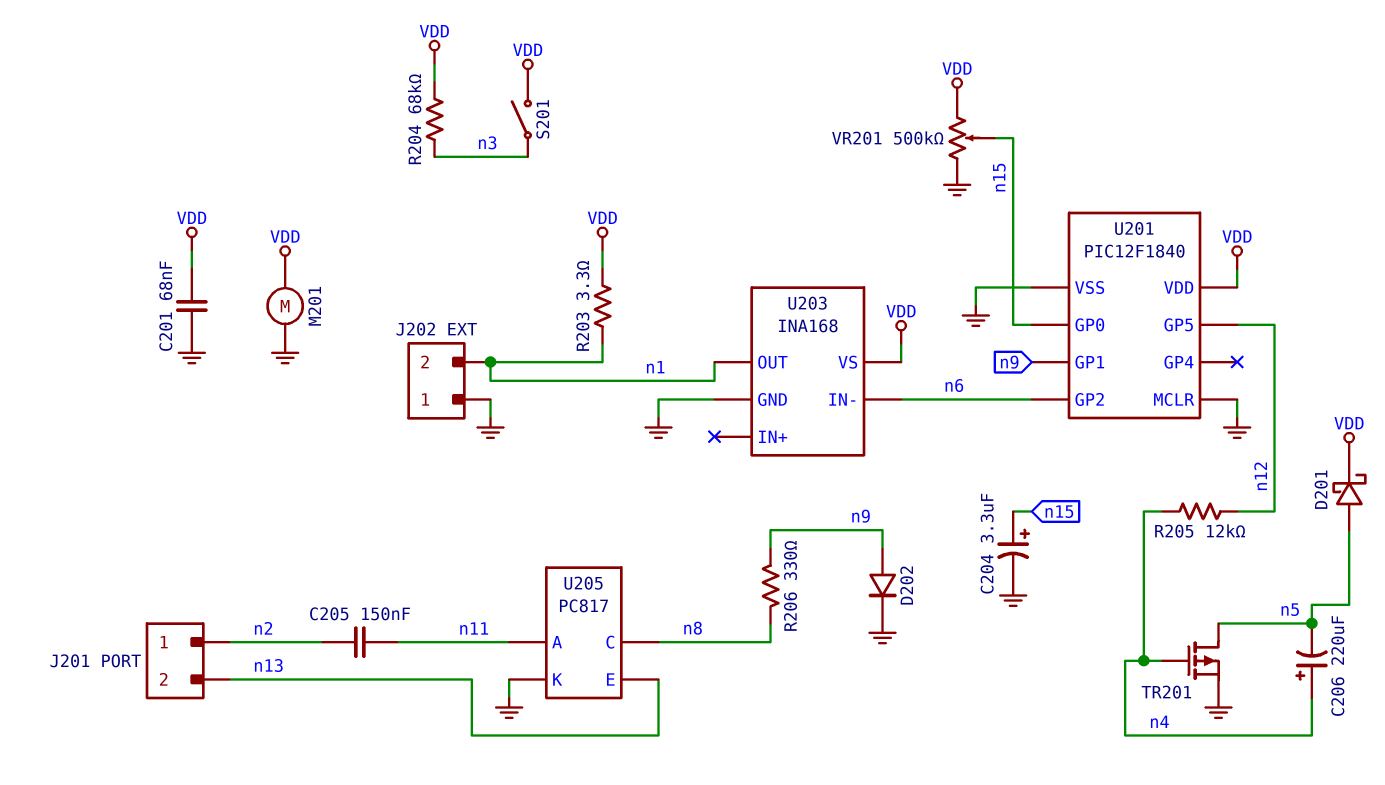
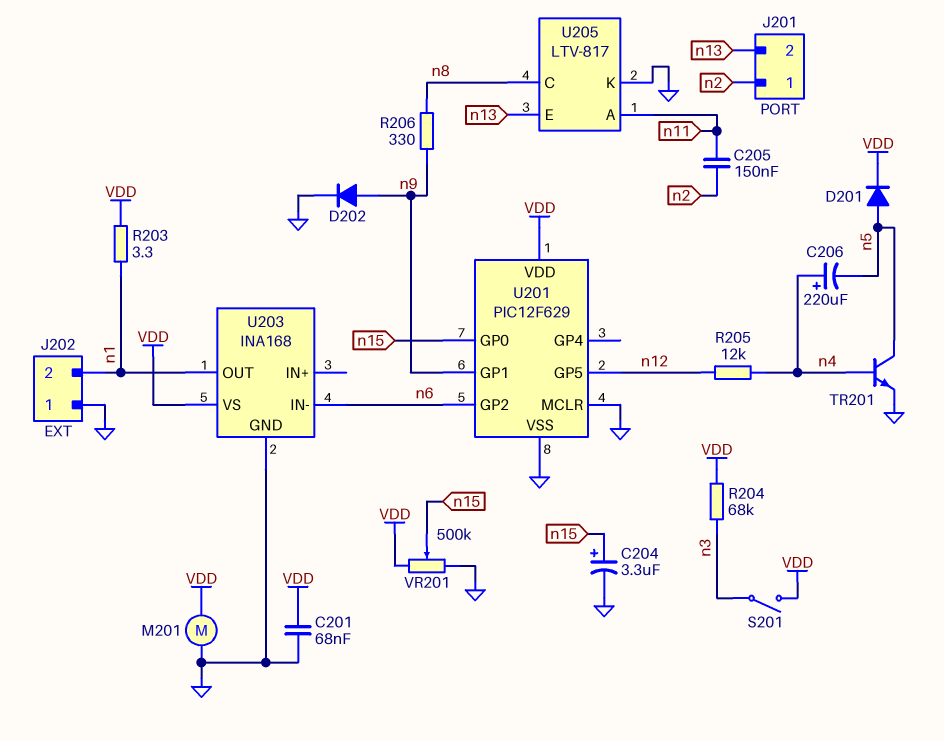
D201: schottky (A n5, K VDD) -> diode (A n5, K VDD)
TR201: PMOS (G n4, D n5, S GND) -> NPN (B n4, C n5, E GND)
U201: PIC12F1840 -> PIC12F629
U205: PC817 -> LTV-817

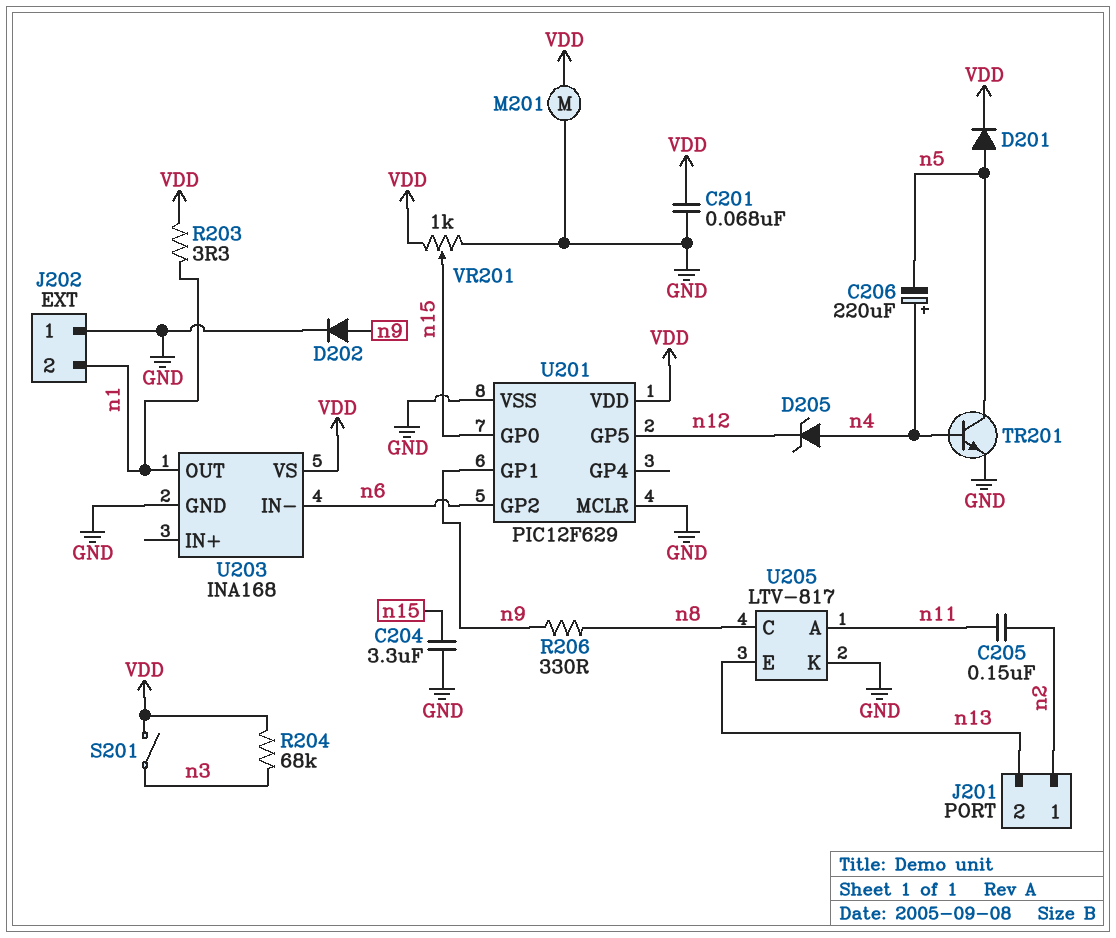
C204: 3.3uF (plus n15, minus GND) -> 3.3uF (GND, n15)
D205: none -> zener (A n4, K n12)
R205: 12k (n4, n12) -> none
VR201: 500k (GND, VDD, wiper n15) -> 1k (GND, VDD, wiper n15)

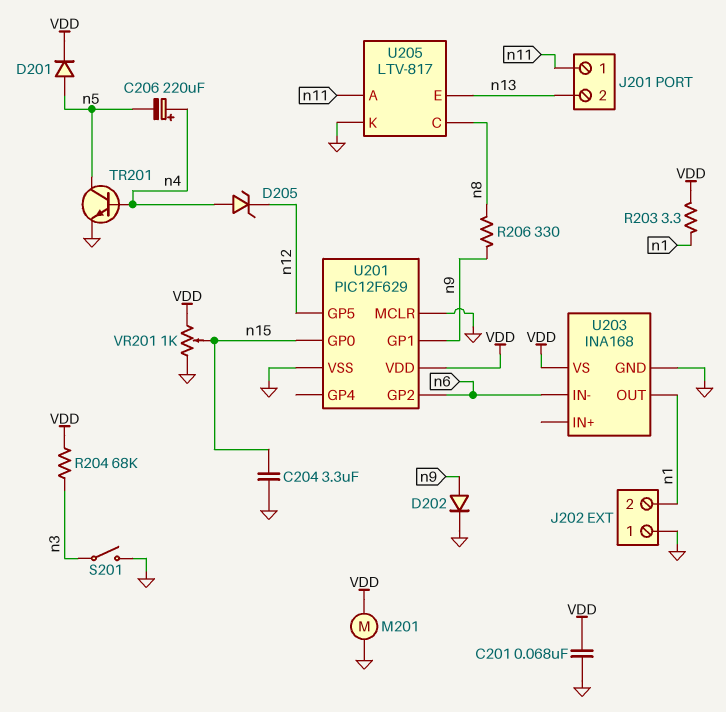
C205: 150nF (n2, n11) -> none
J201 pin 1: n2 -> n11
S201: switch (VDD, n3) -> switch (GND, n3)

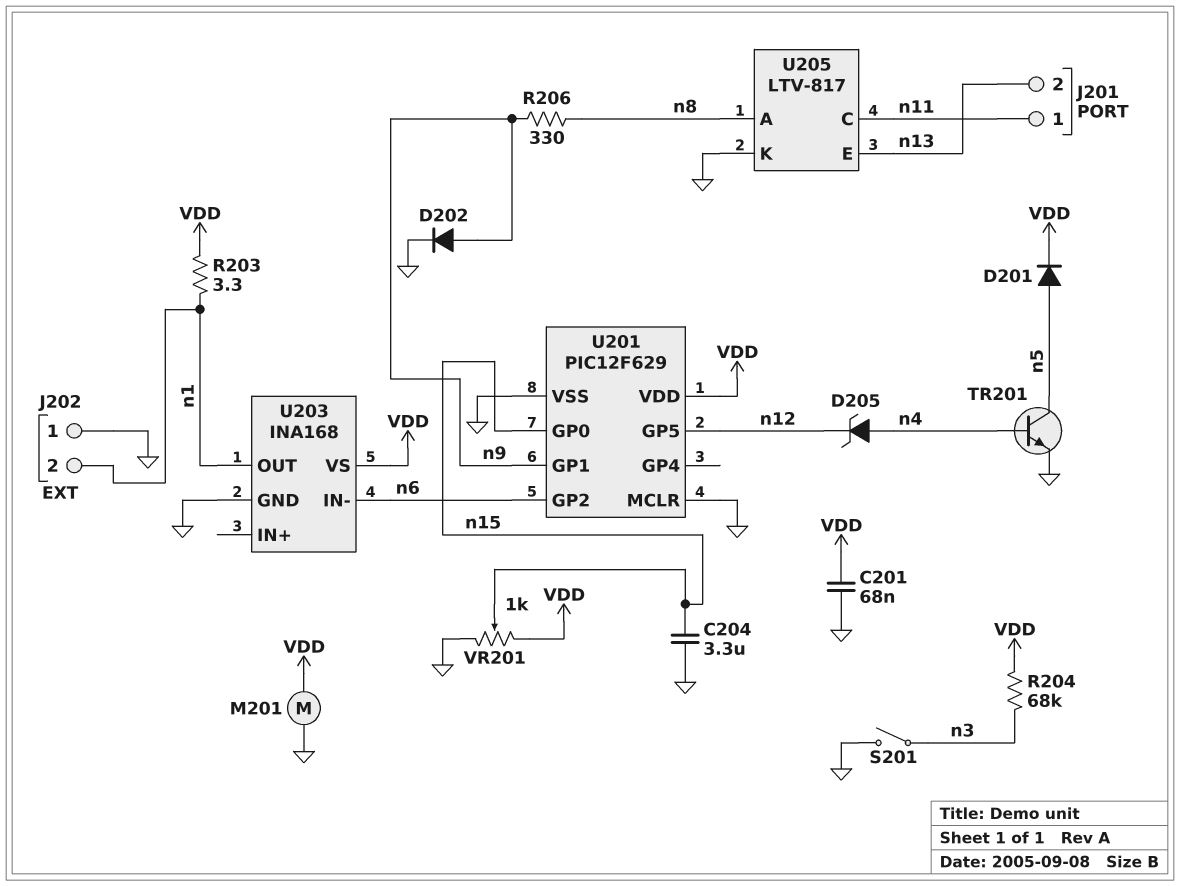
C206: 220uF (plus n4, minus n5) -> none
U205 pin A: n11 -> n8
U205 pin C: n8 -> n11

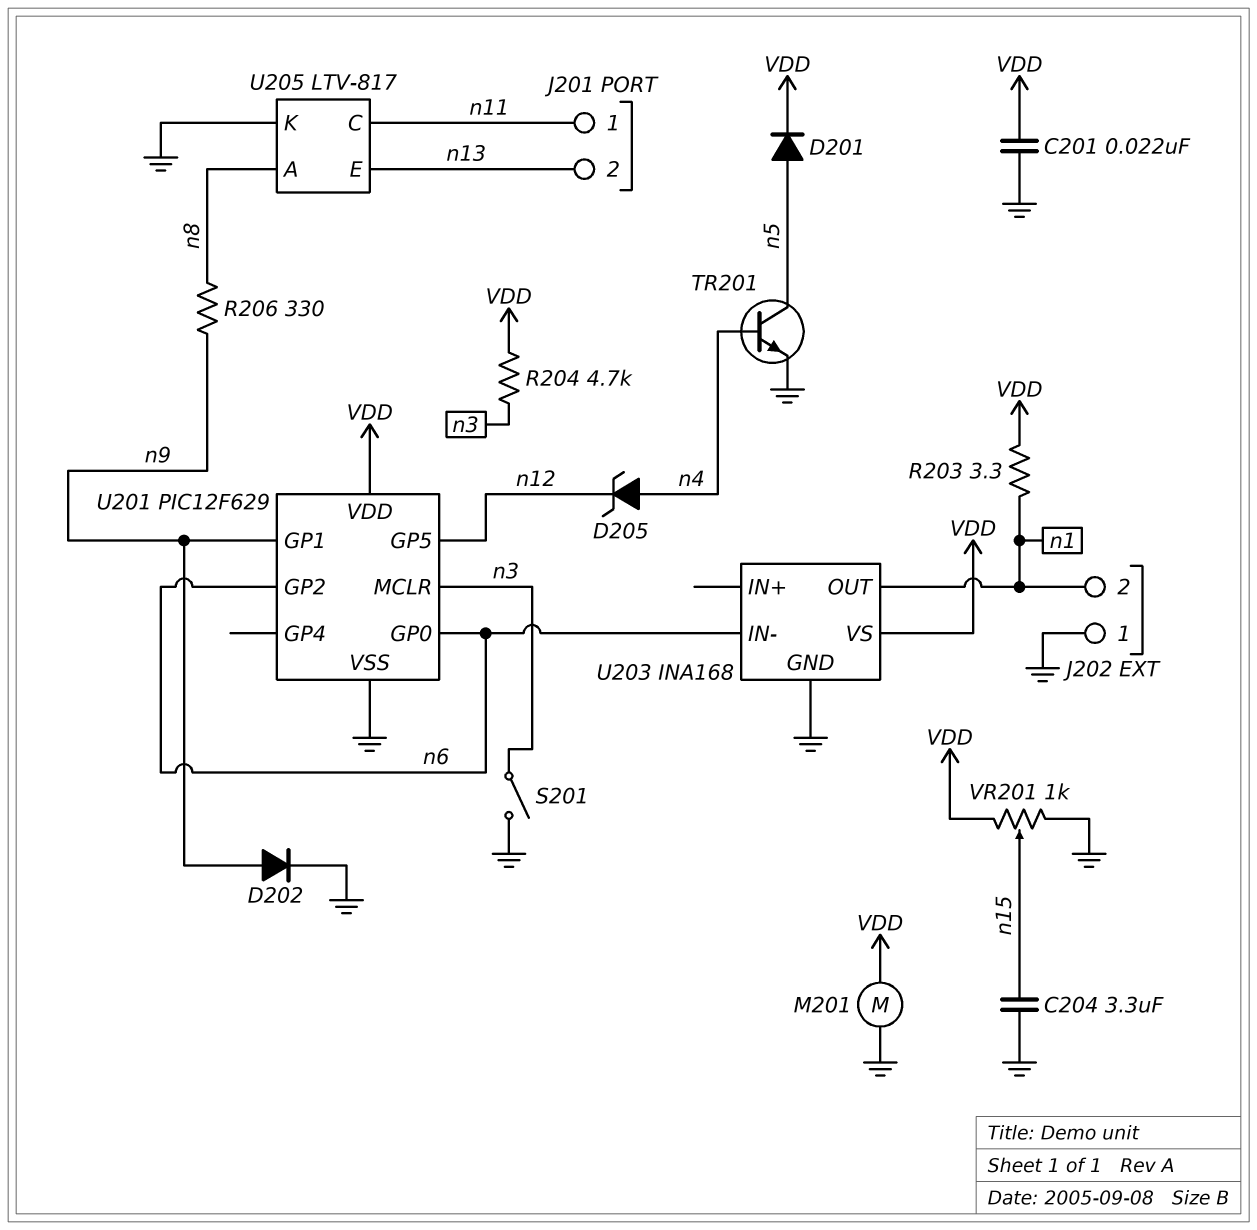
C201: 68nF (GND, VDD) -> 22nF (GND, VDD)
R204: 68k (VDD, n3) -> 4.7k (VDD, n3)
U201 pin GP0: n15 -> n6
U201 pin MCLR: GND -> n3

